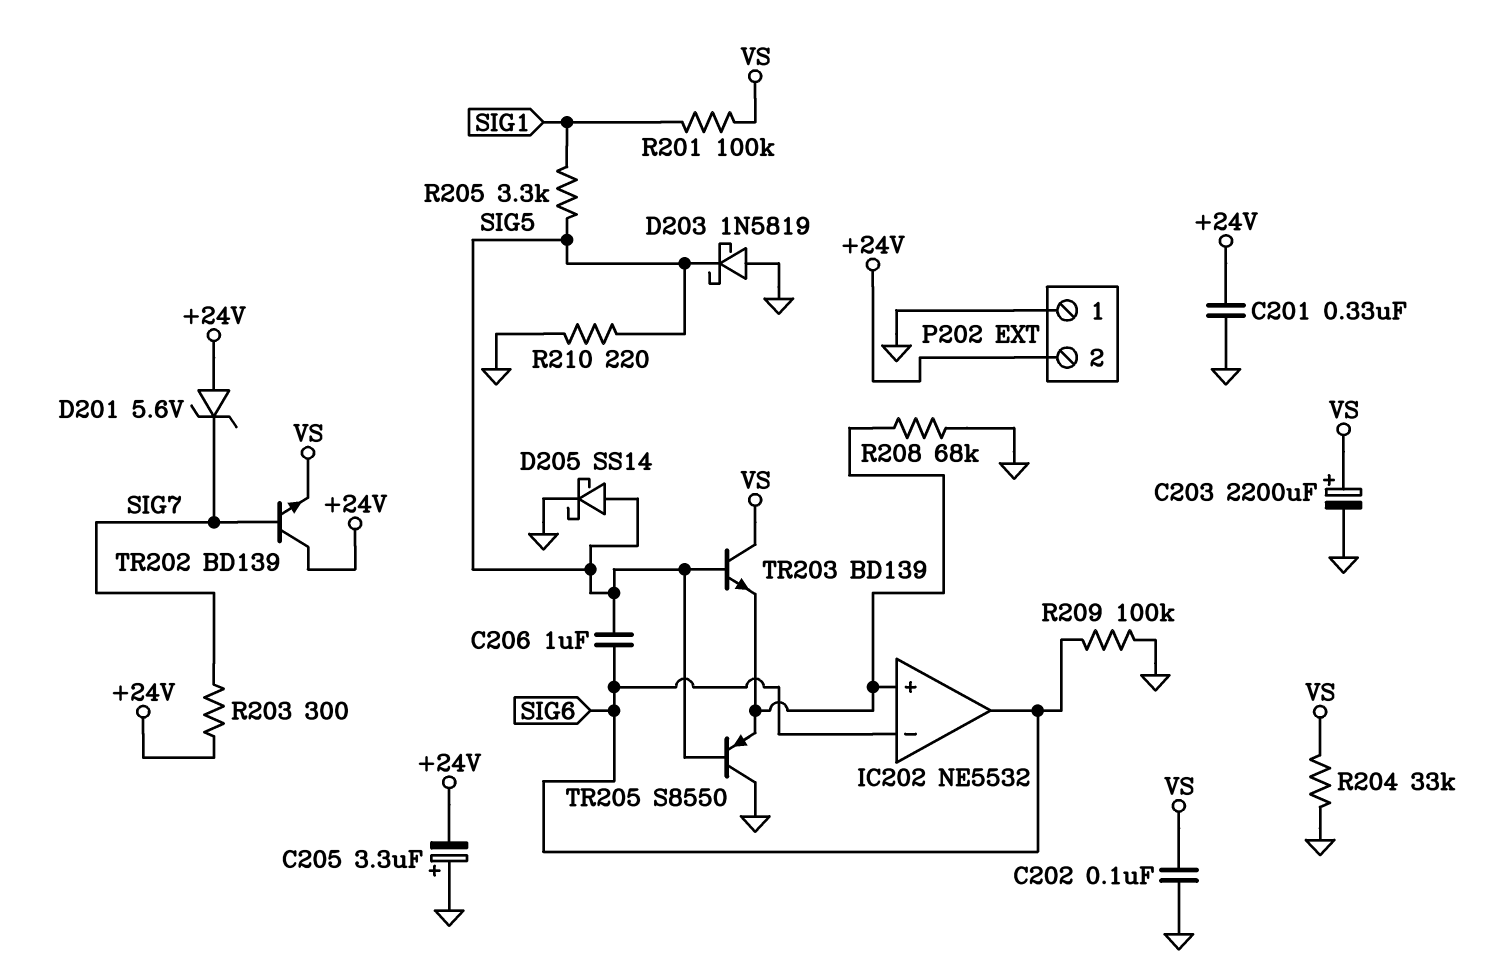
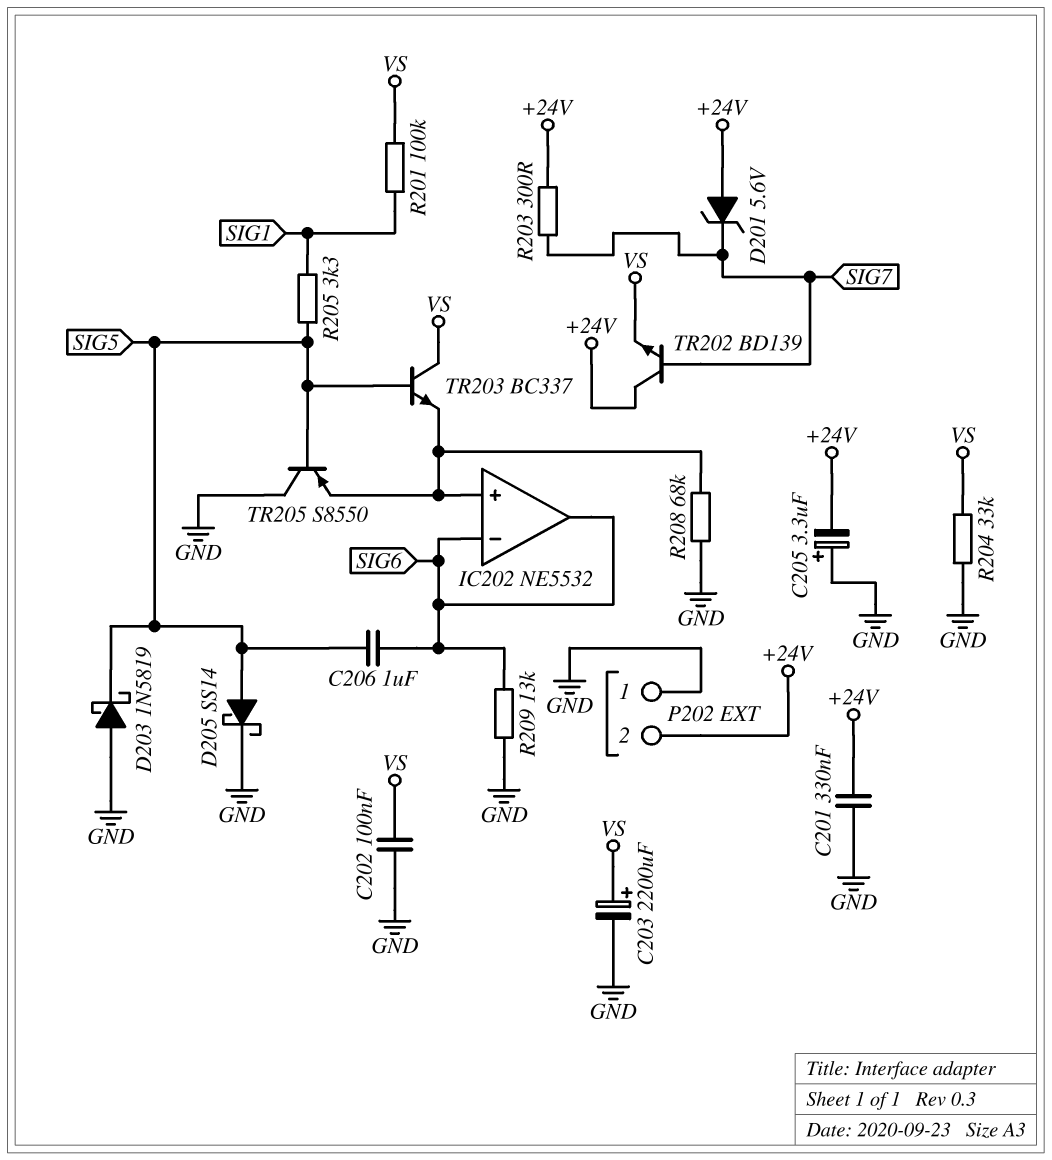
R209: 100k (GND, SIG6) -> 13k (GND, SIG6)
R210: 220 (GND, SIG5) -> none
TR203: NPN BD139 (B SIG5, C VS, E IC202/in+) -> NPN BC337 (B SIG5, C VS, E IC202/in+)

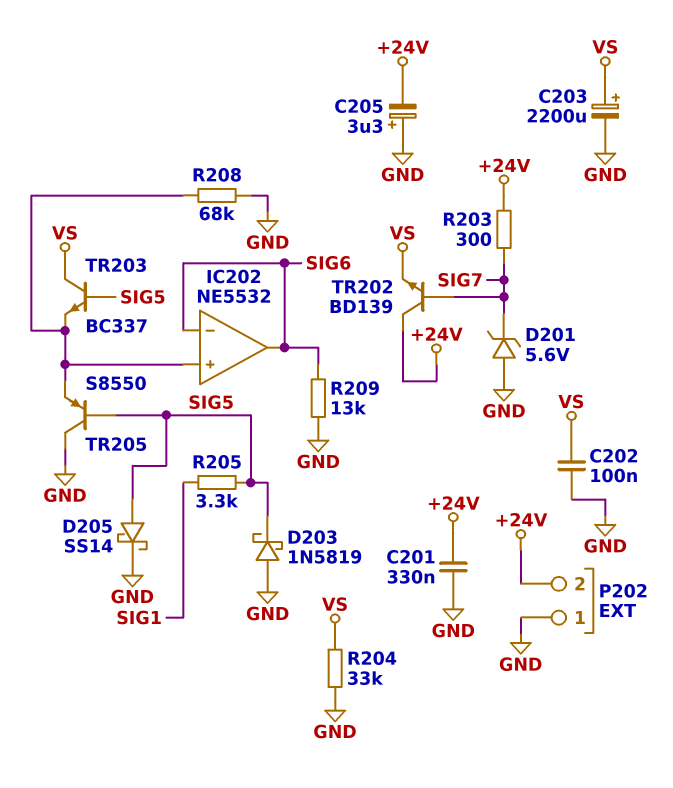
C206: 1uF (SIG5, SIG6) -> none
D201: zener 5.6V (A +24V, K SIG7) -> zener 5.6V (A GND, K SIG7)
R201: 100k (SIG1, VS) -> none

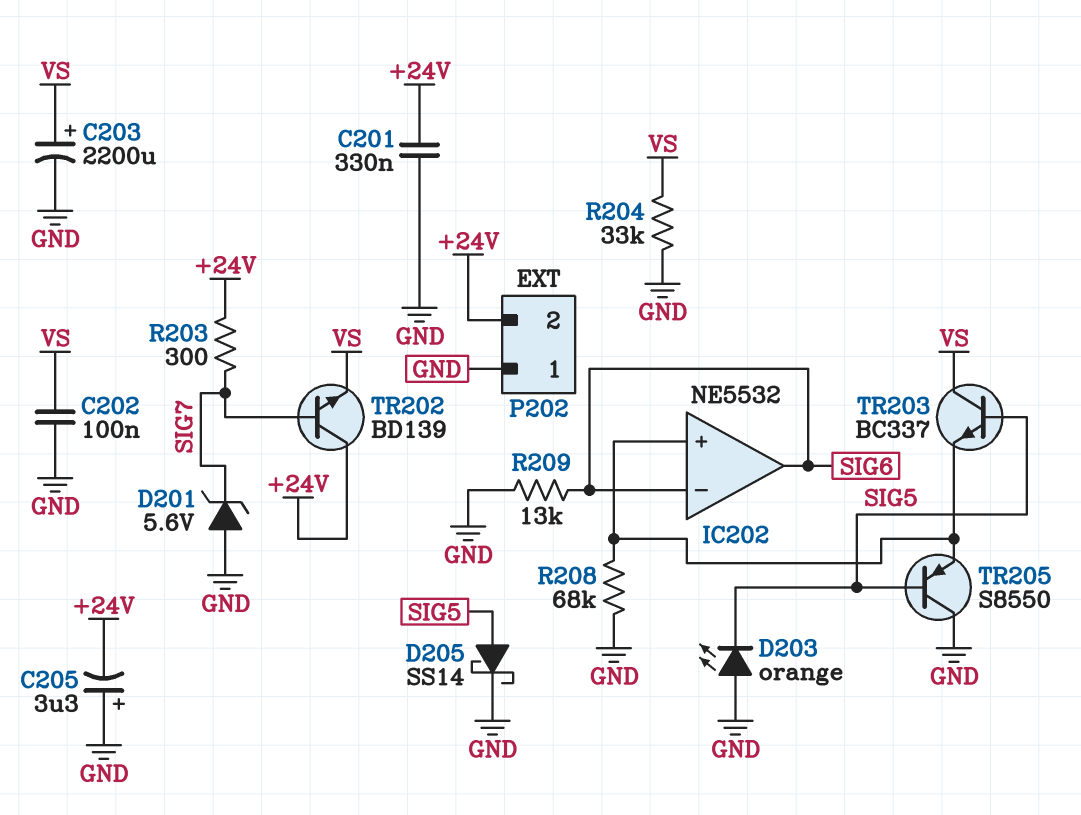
D203: schottky 1N5819 (A GND, K SIG5) -> LED orange (A GND, K SIG5)
R205: 3.3k (SIG1, SIG5) -> none

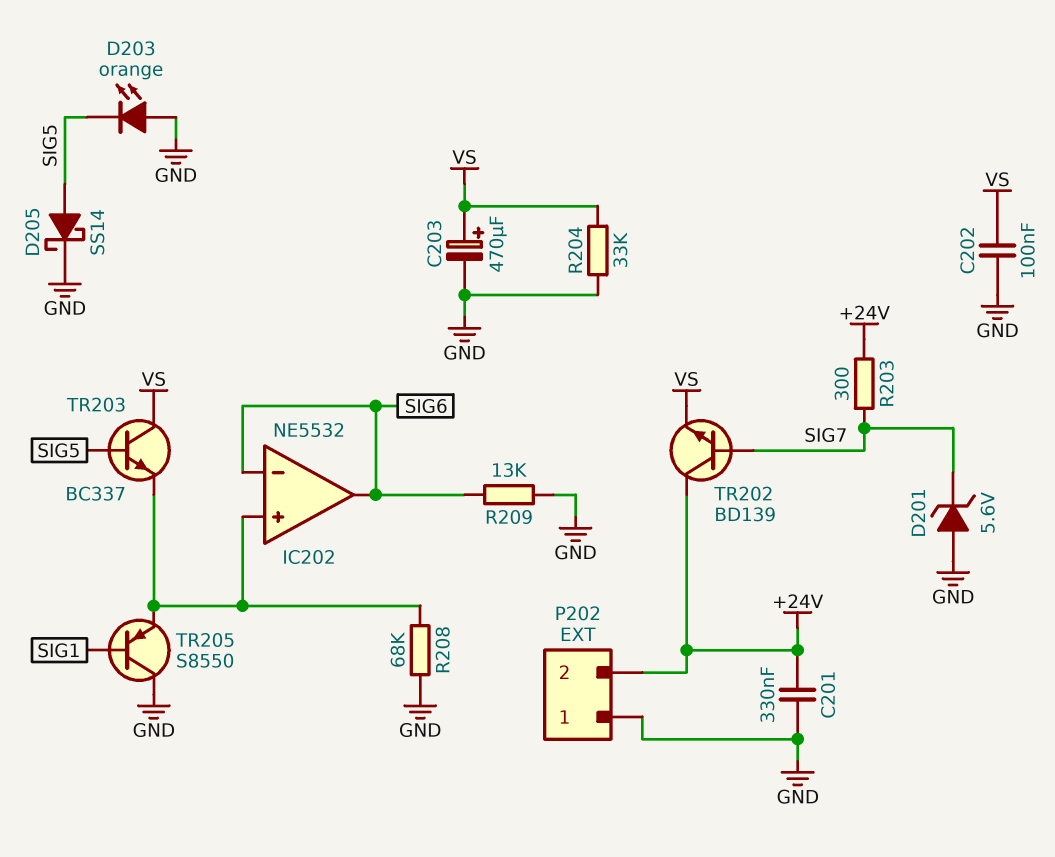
C203: 2200uF (plus VS, minus GND) -> 470uF (plus VS, minus GND)
C205: 3.3uF (plus GND, minus +24V) -> none
TR205: PNP S8550 (B SIG5, C GND, E IC202/in+) -> PNP S8550 (B SIG1, C GND, E IC202/in+)

